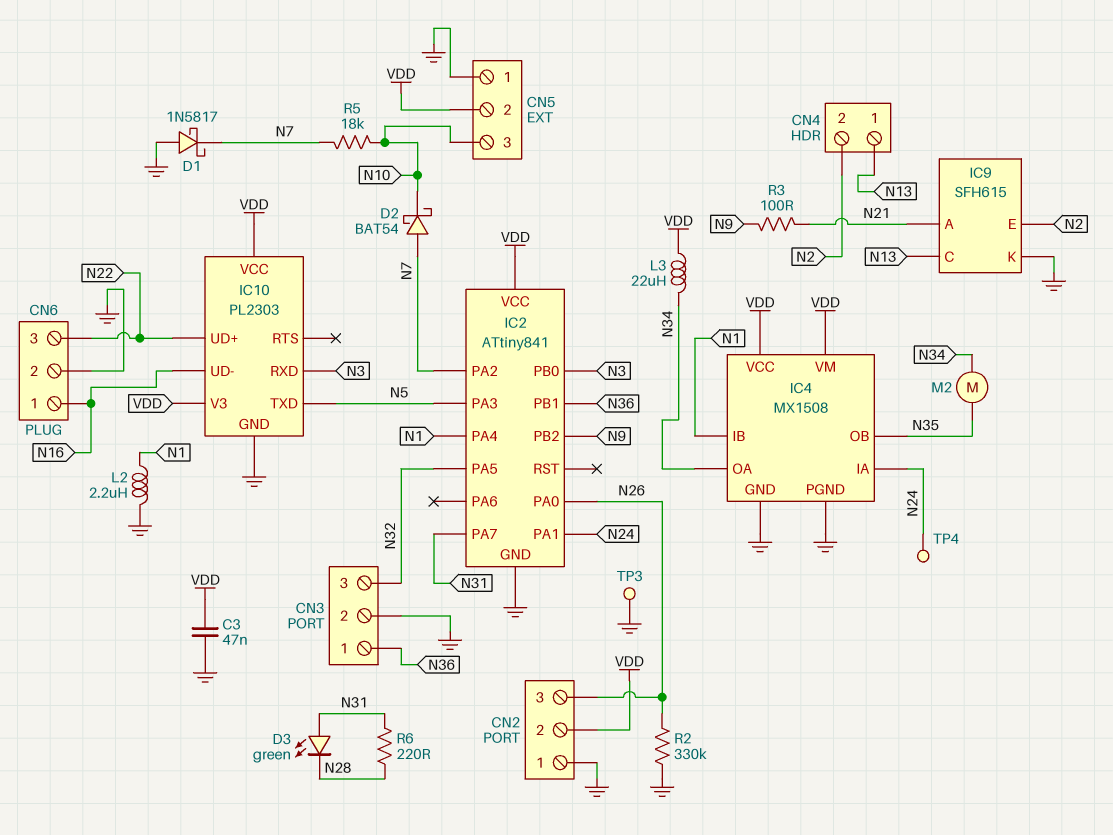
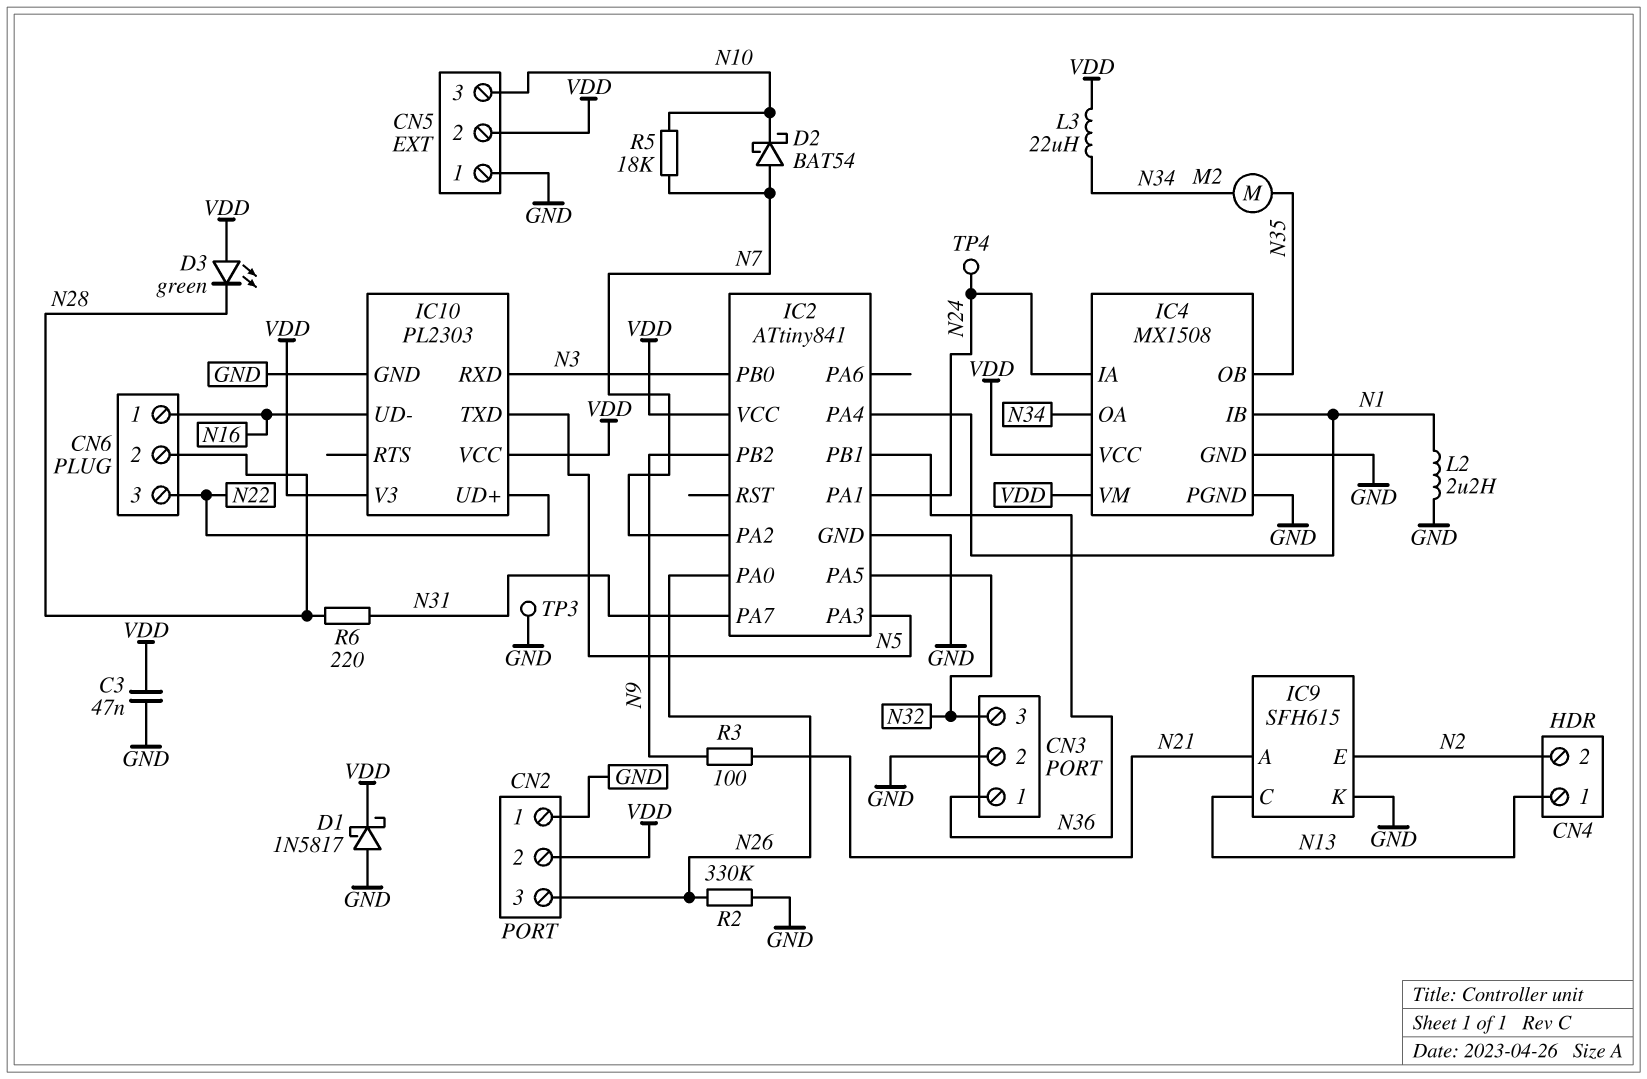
CN6 pin 2: GND -> N28
D1: schottky 1N5817 (A GND, K N7) -> schottky 1N5817 (A GND, K VDD)
D3: LED green (A N31, K N28) -> LED green (A VDD, K N28)

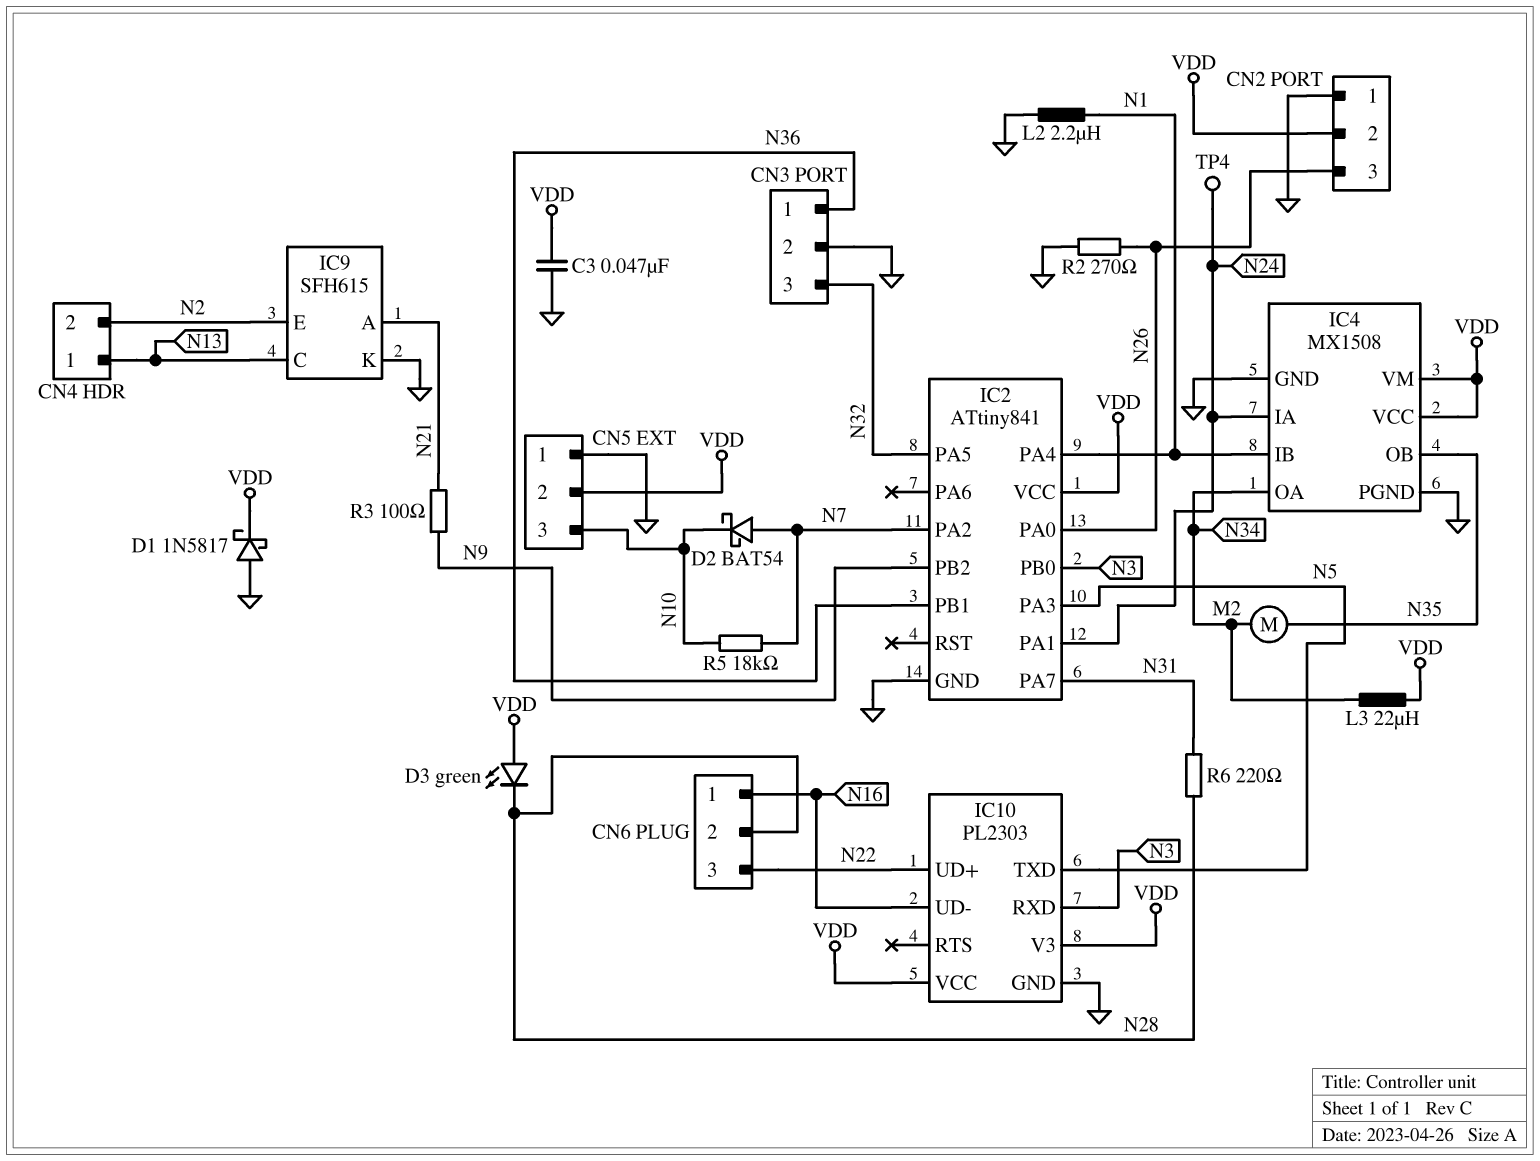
R2: 330k (GND, N26) -> 270 (GND, N26)
TP3: test point (GND) -> none

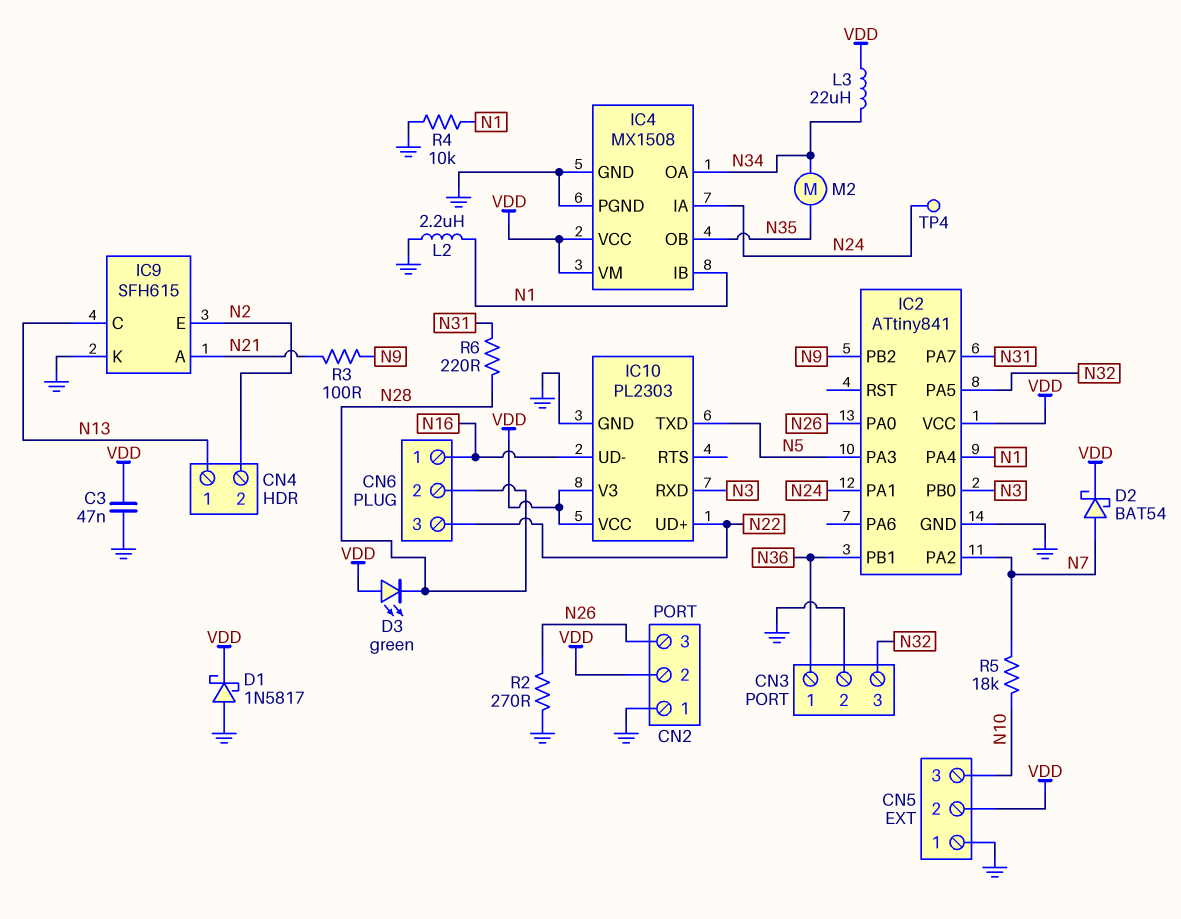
D2: schottky BAT54 (A N7, K N10) -> schottky BAT54 (A N7, K VDD)
R4: none -> 10k (GND, N1)

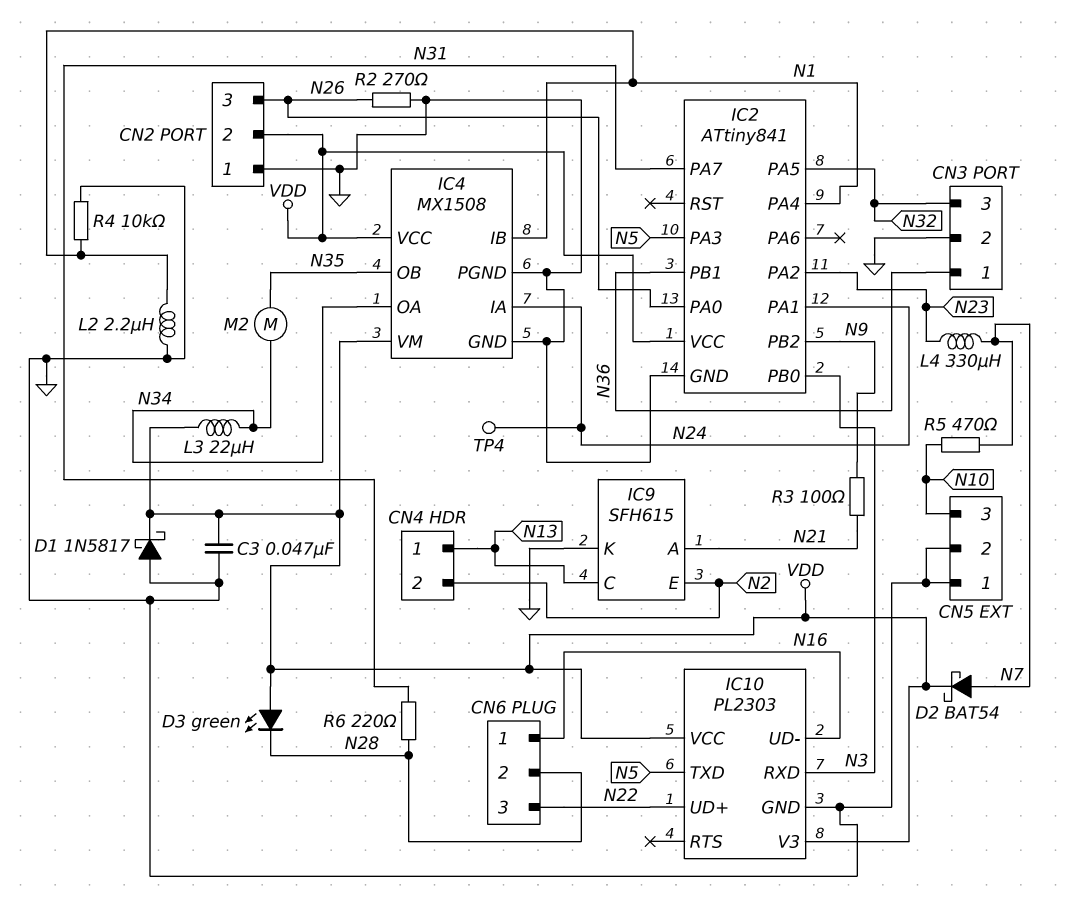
CN5 pin 2: VDD -> GND
IC2 pin PA2: N7 -> N23
L4: none -> 330uH (N7, N23)
R5: 18k (N7, N10) -> 470 (N7, N10)

